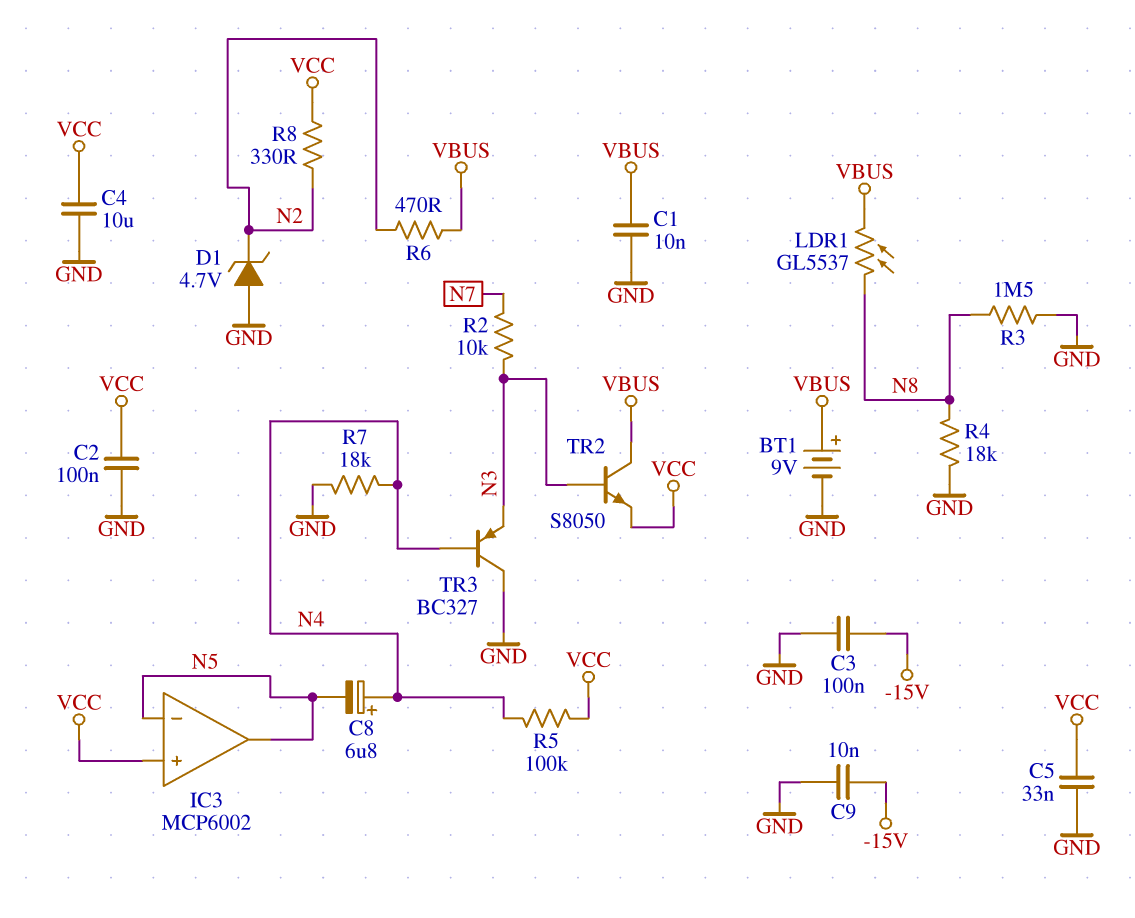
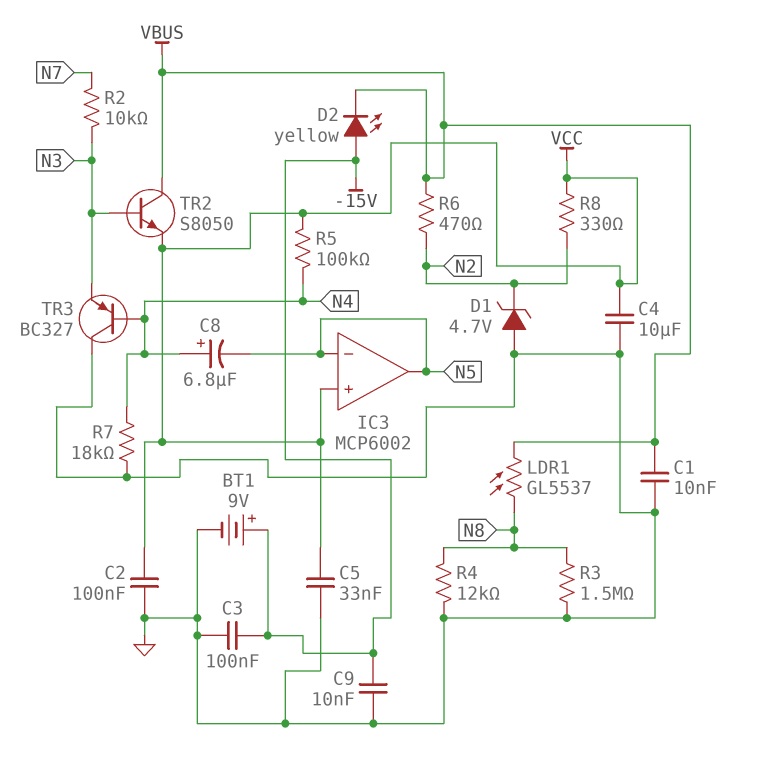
BT1: 9V (plus VBUS, minus GND) -> 9V (plus -15V, minus GND)
D2: none -> LED yellow (A -15V, K VBUS)
R4: 18k (GND, N8) -> 12k (GND, N8)

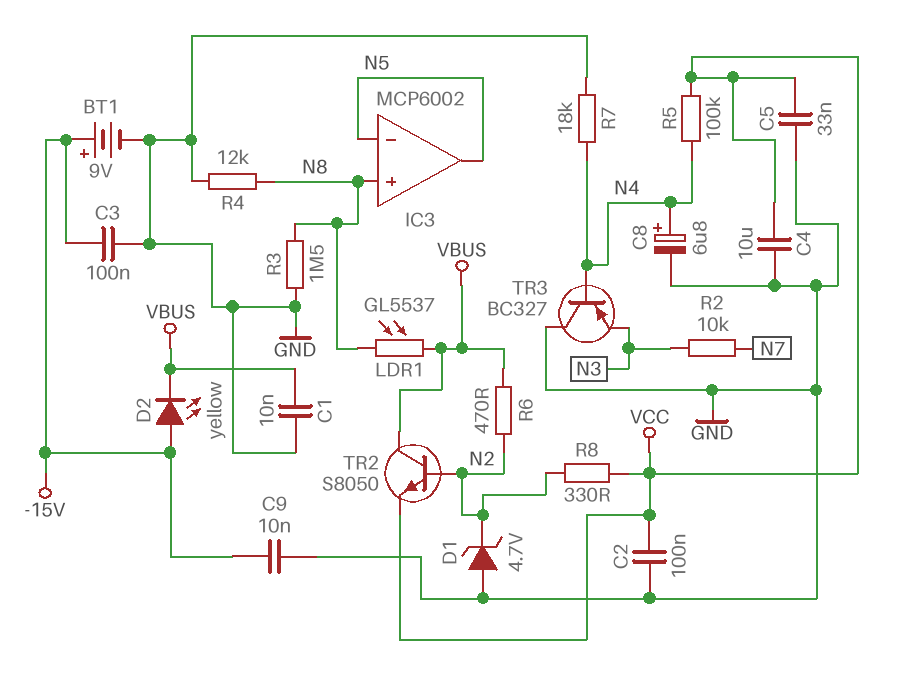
C8: 6.8uF (plus N4, minus N5) -> 6.8uF (plus N4, minus GND)
IC3 pin in+: VCC -> N8
TR2: NPN S8050 (B N3, C VBUS, E VCC) -> NPN S8050 (B N2, C VBUS, E VCC)

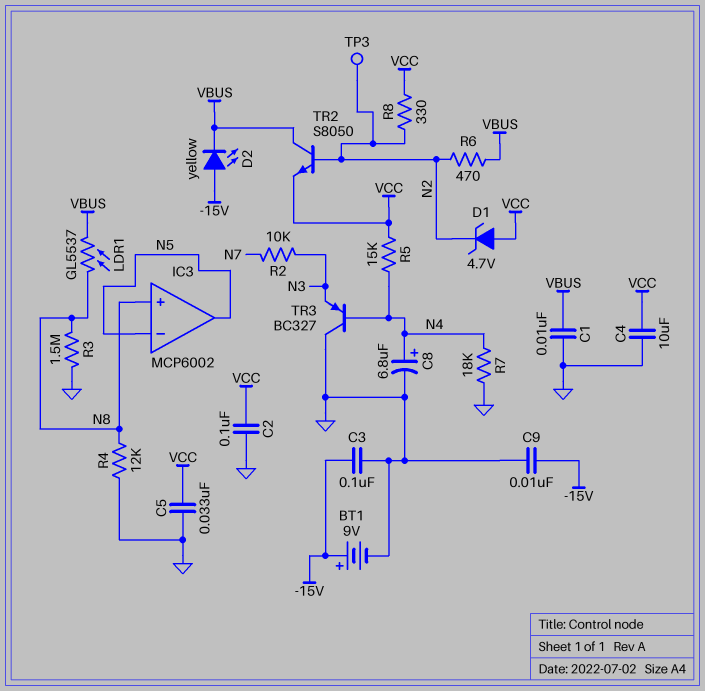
D1: zener 4.7V (A GND, K N2) -> zener 4.7V (A VCC, K N2)
R5: 100k (N4, VCC) -> 15k (N4, VCC)
TP3: none -> test point (N2)

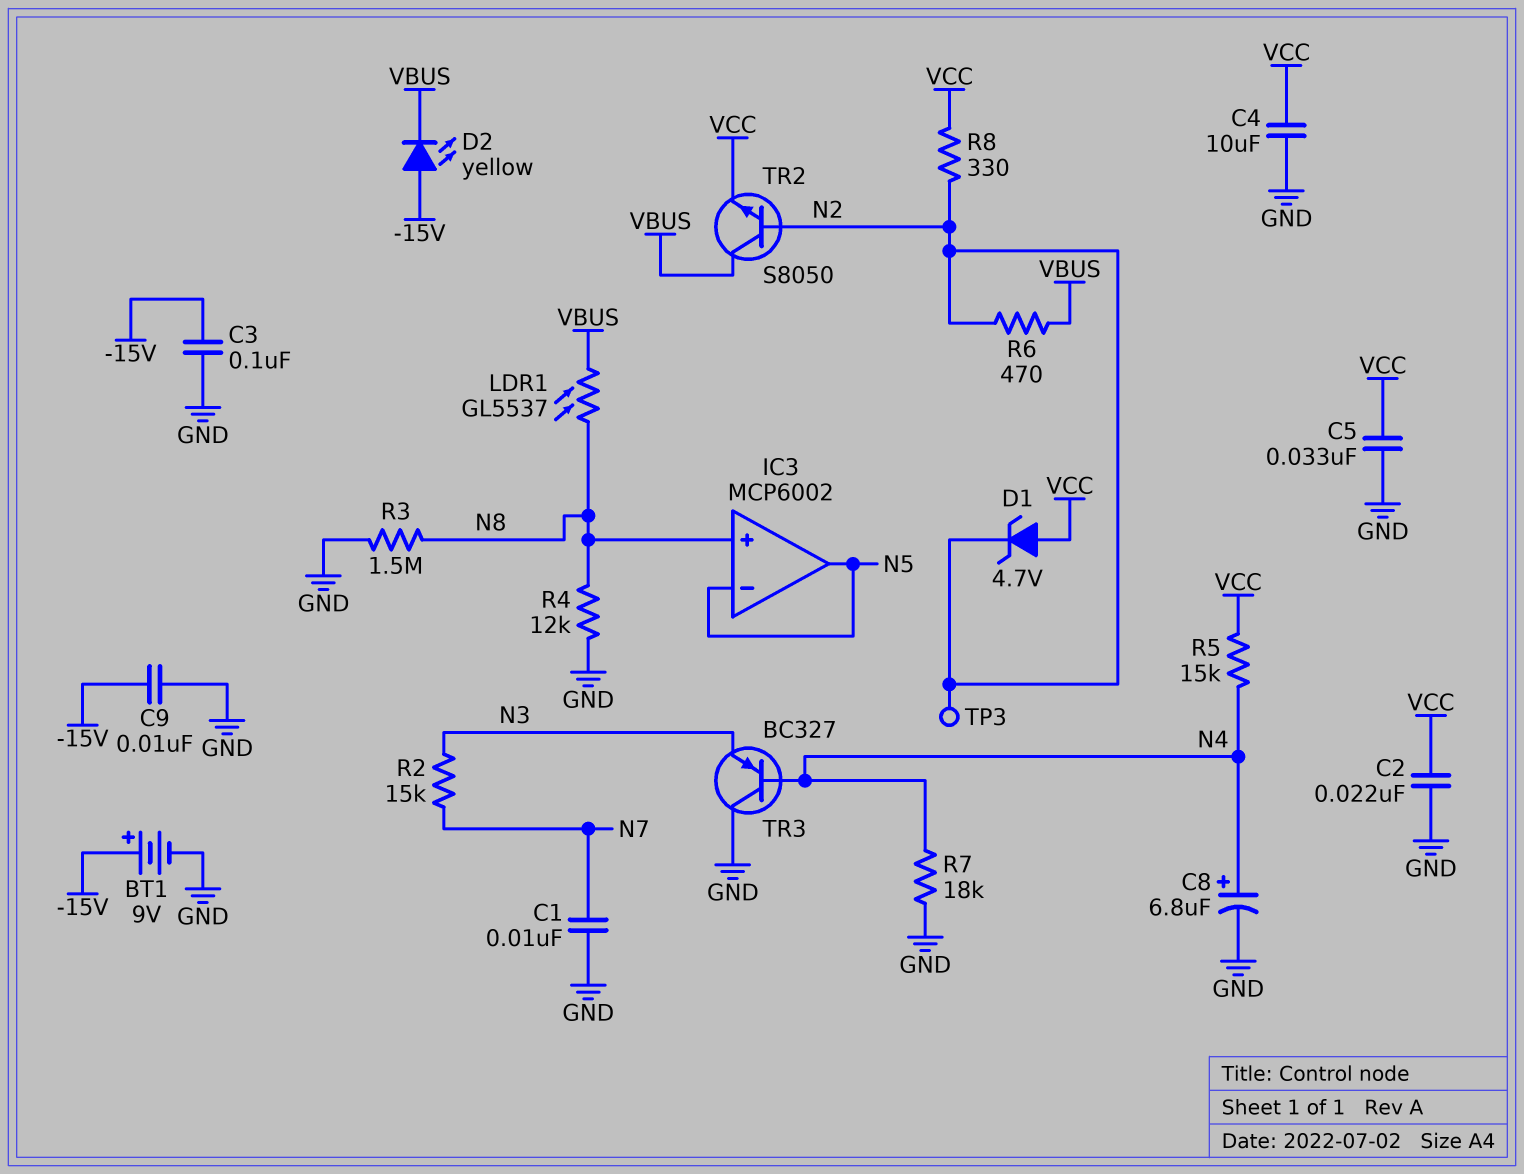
C1: 10nF (GND, VBUS) -> 10nF (GND, N7)
C2: 100nF (GND, VCC) -> 22nF (GND, VCC)
R2: 10k (N3, N7) -> 15k (N3, N7)

